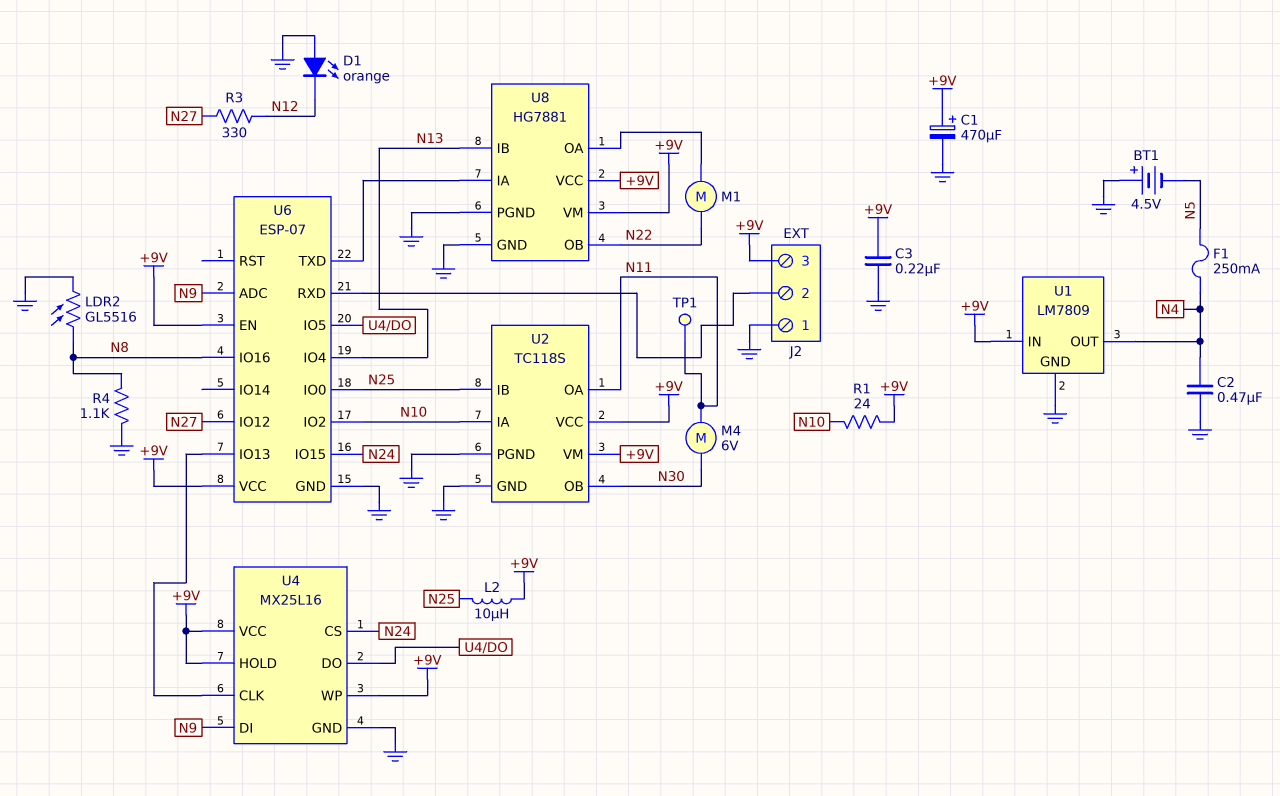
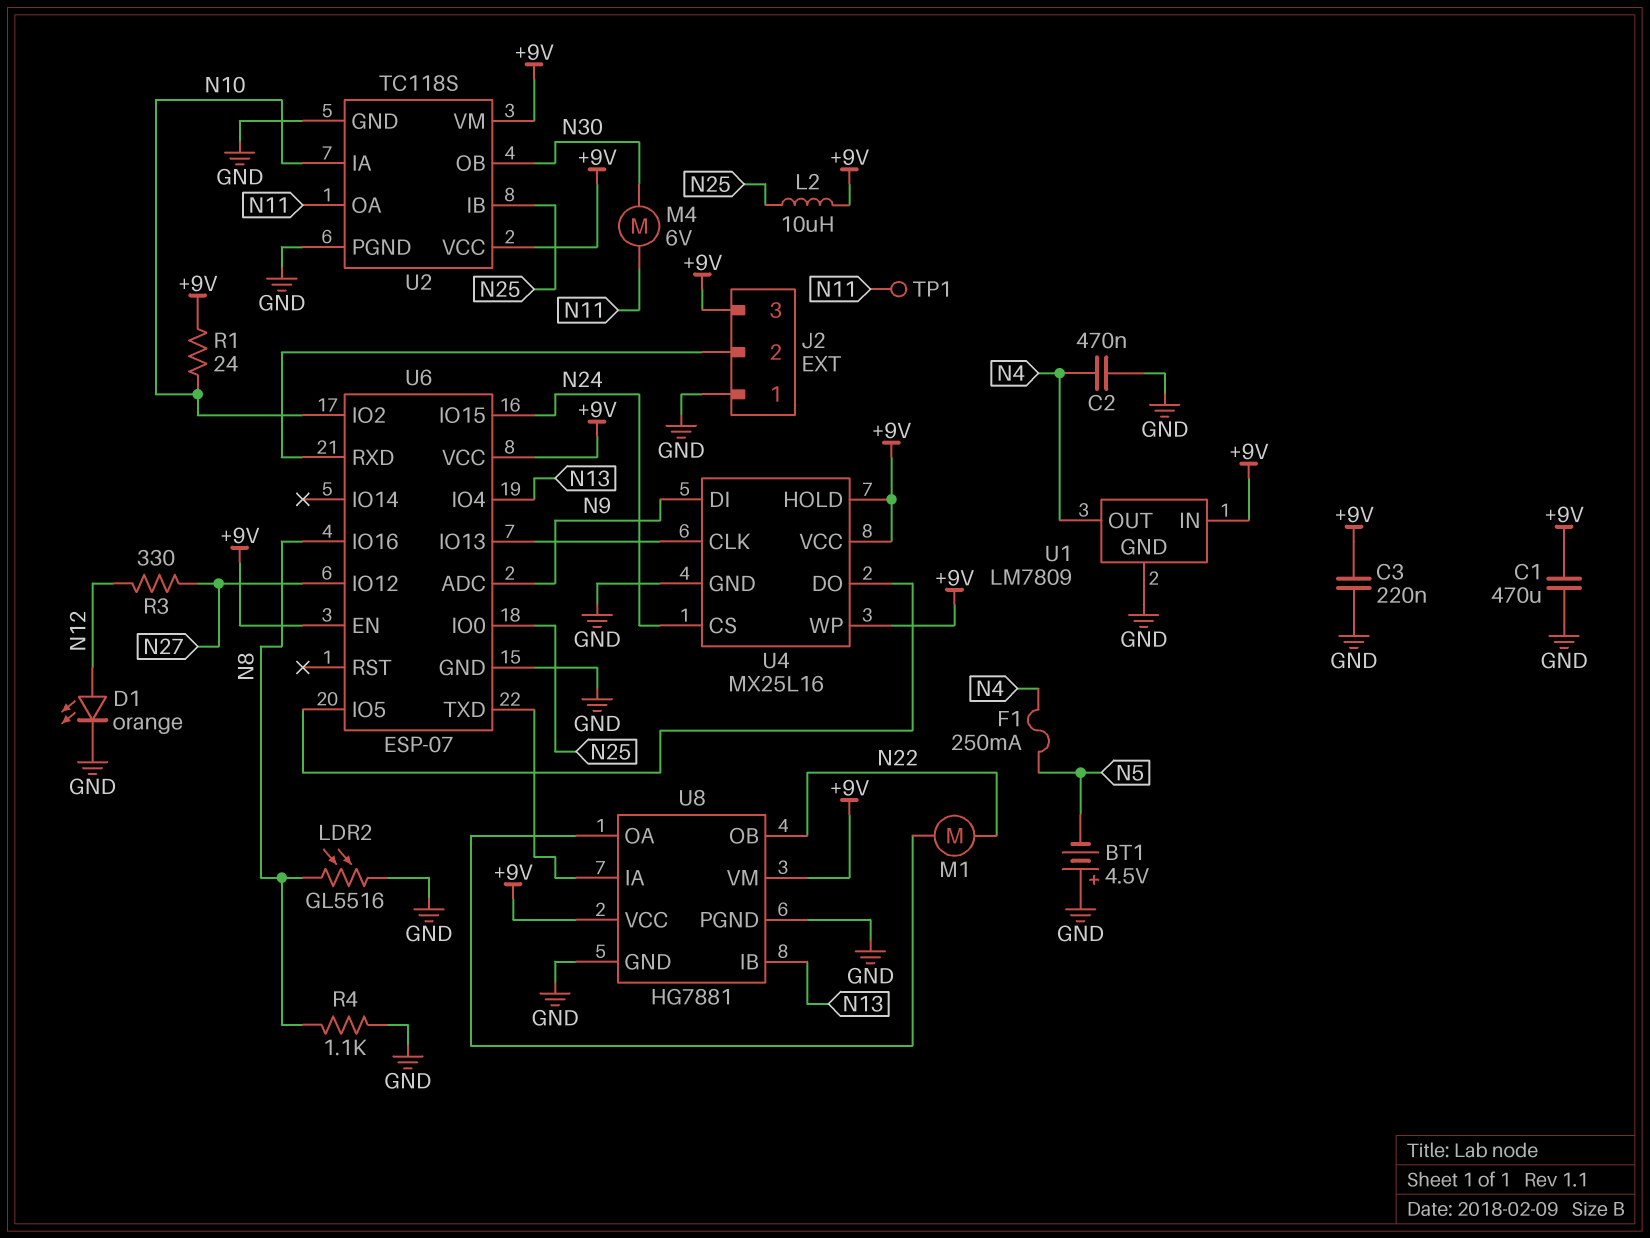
C1: 470uF (plus +9V, minus GND) -> 470uF (+9V, GND)
D1: LED orange (A GND, K N12) -> LED orange (A N12, K GND)

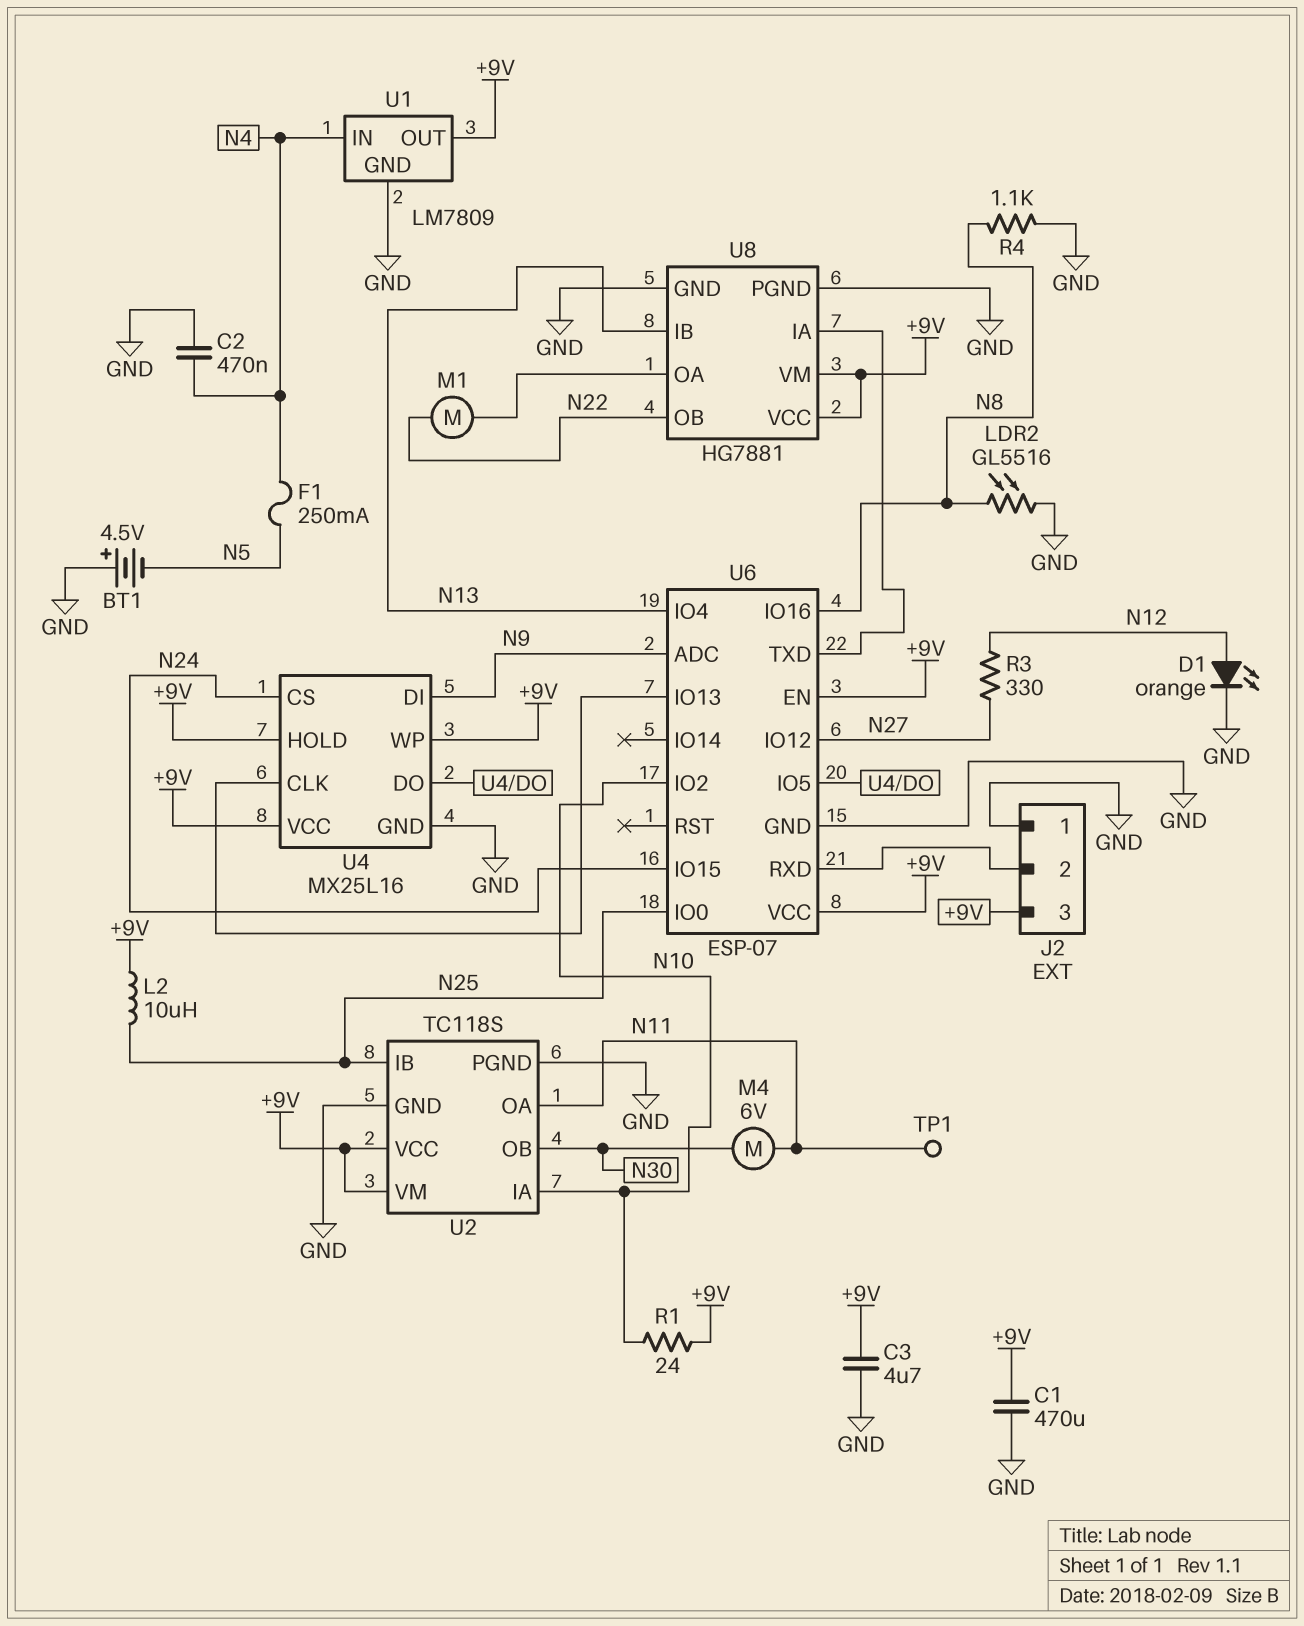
C3: 220nF (+9V, GND) -> 4.7uF (+9V, GND)
U1 pin IN: +9V -> N4
U1 pin OUT: N4 -> +9V

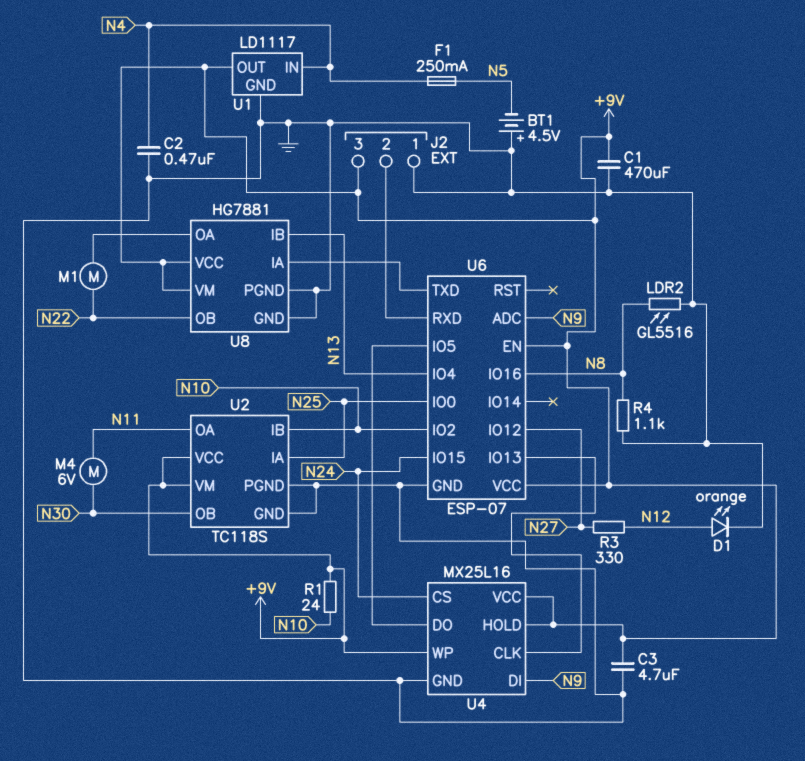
L2: 10uH (+9V, N25) -> none
TP1: test point (N11) -> none
U1: LM7809 -> LD1117
U2 pin IA: N10 -> N25
U2 pin IB: N25 -> N10

